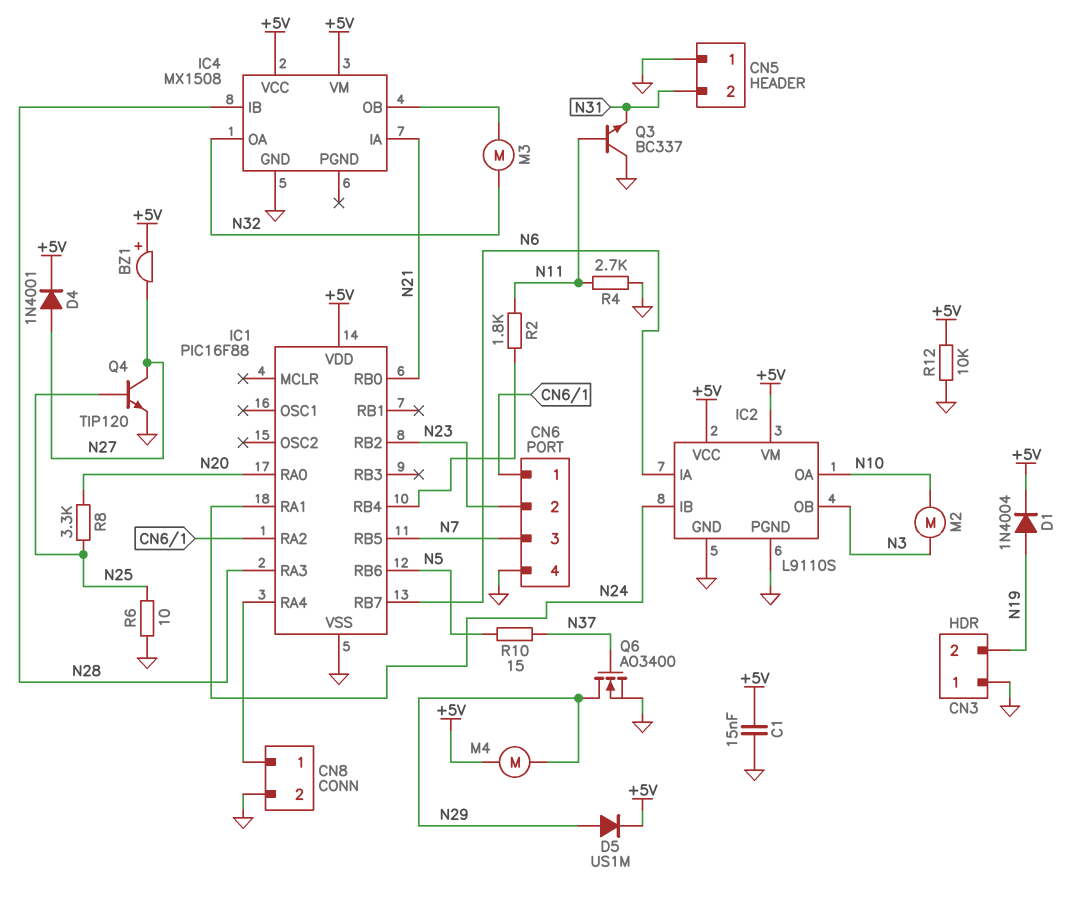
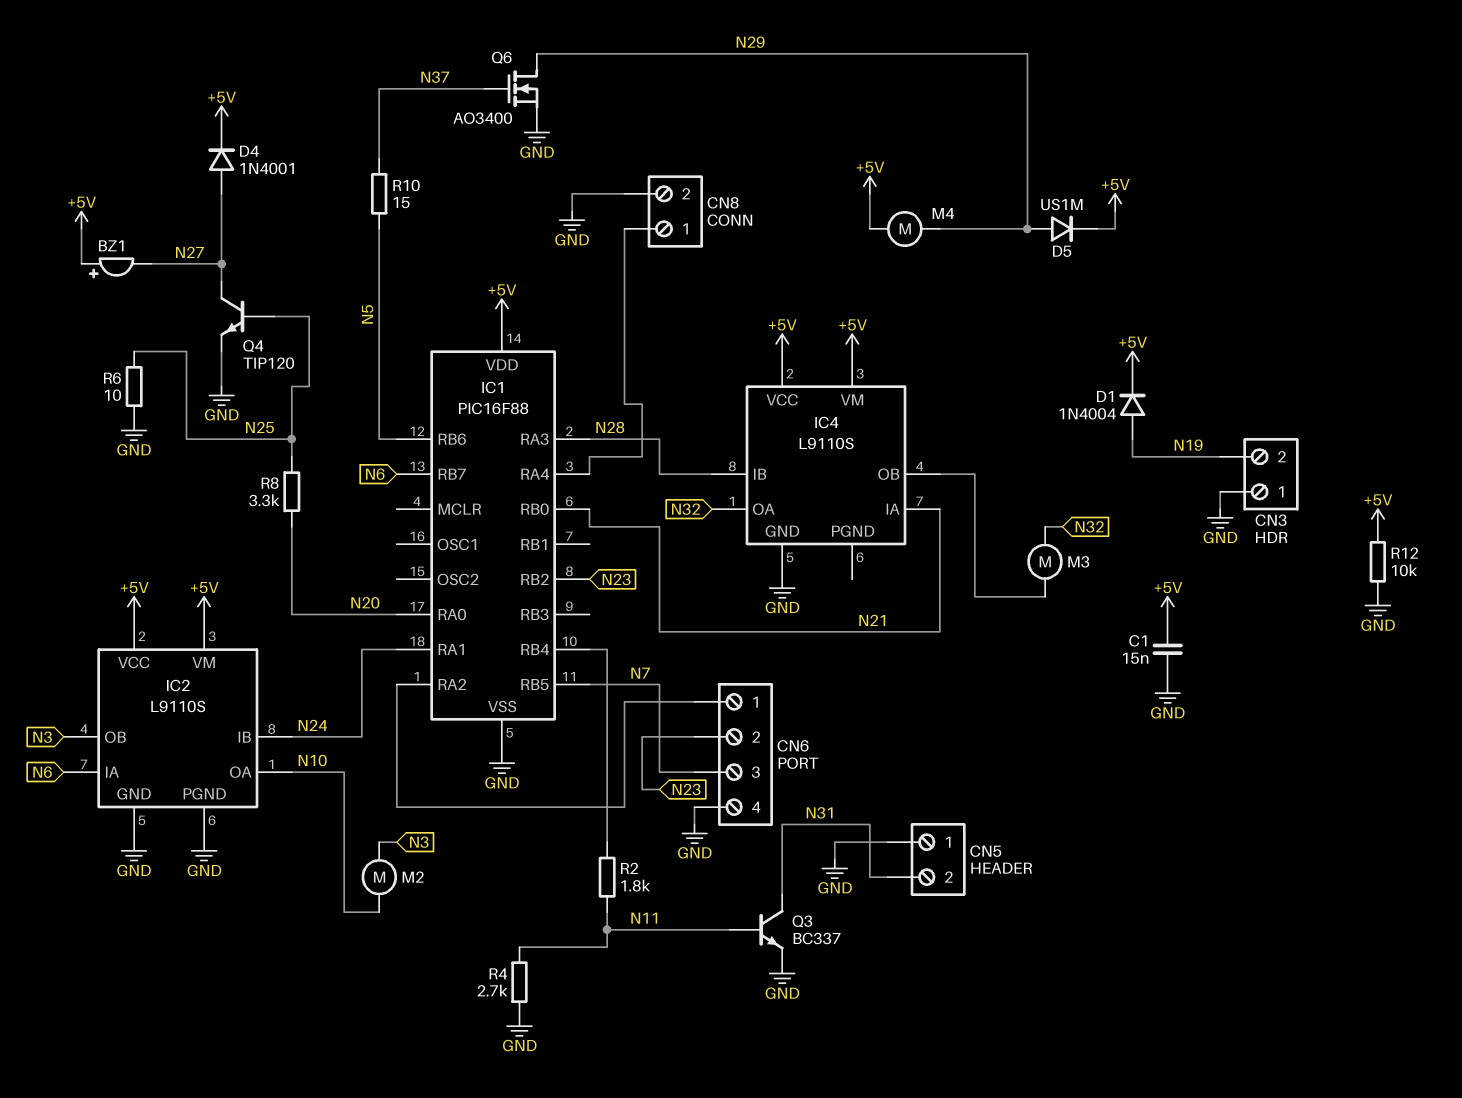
IC4: MX1508 -> L9110S
Q3: NPN BC337 (B N11, C GND, E N31) -> NPN BC337 (B N11, C N31, E GND)

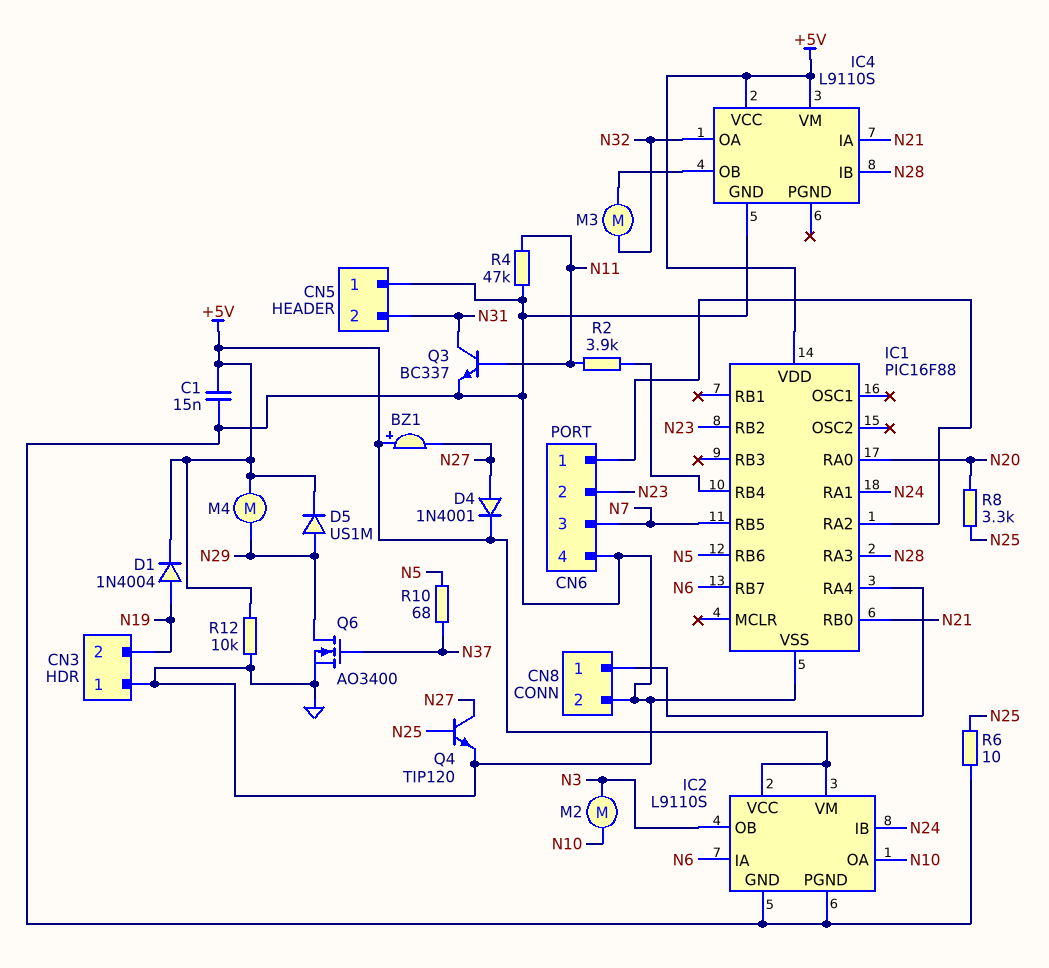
R2: 1.8k (IC1/RB4, N11) -> 3.9k (IC1/RB4, N11)
R4: 2.7k (GND, N11) -> 47k (GND, N11)
R10: 15 (N5, N37) -> 68 (N5, N37)

